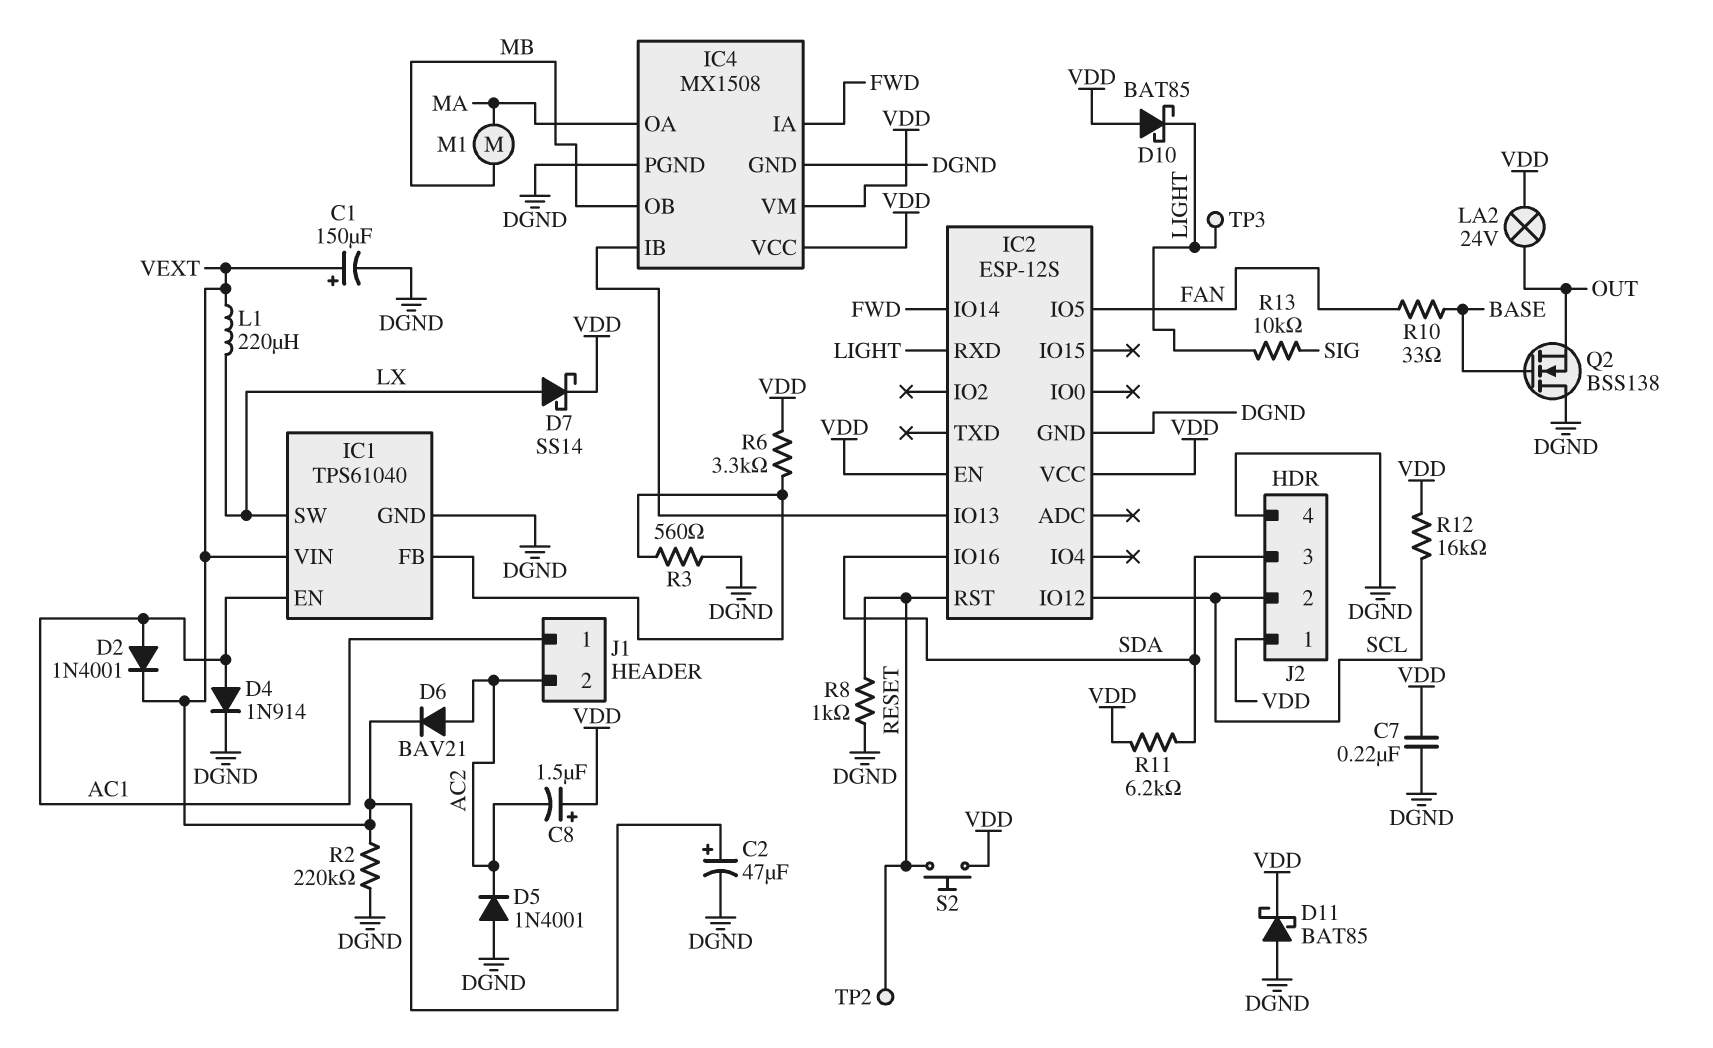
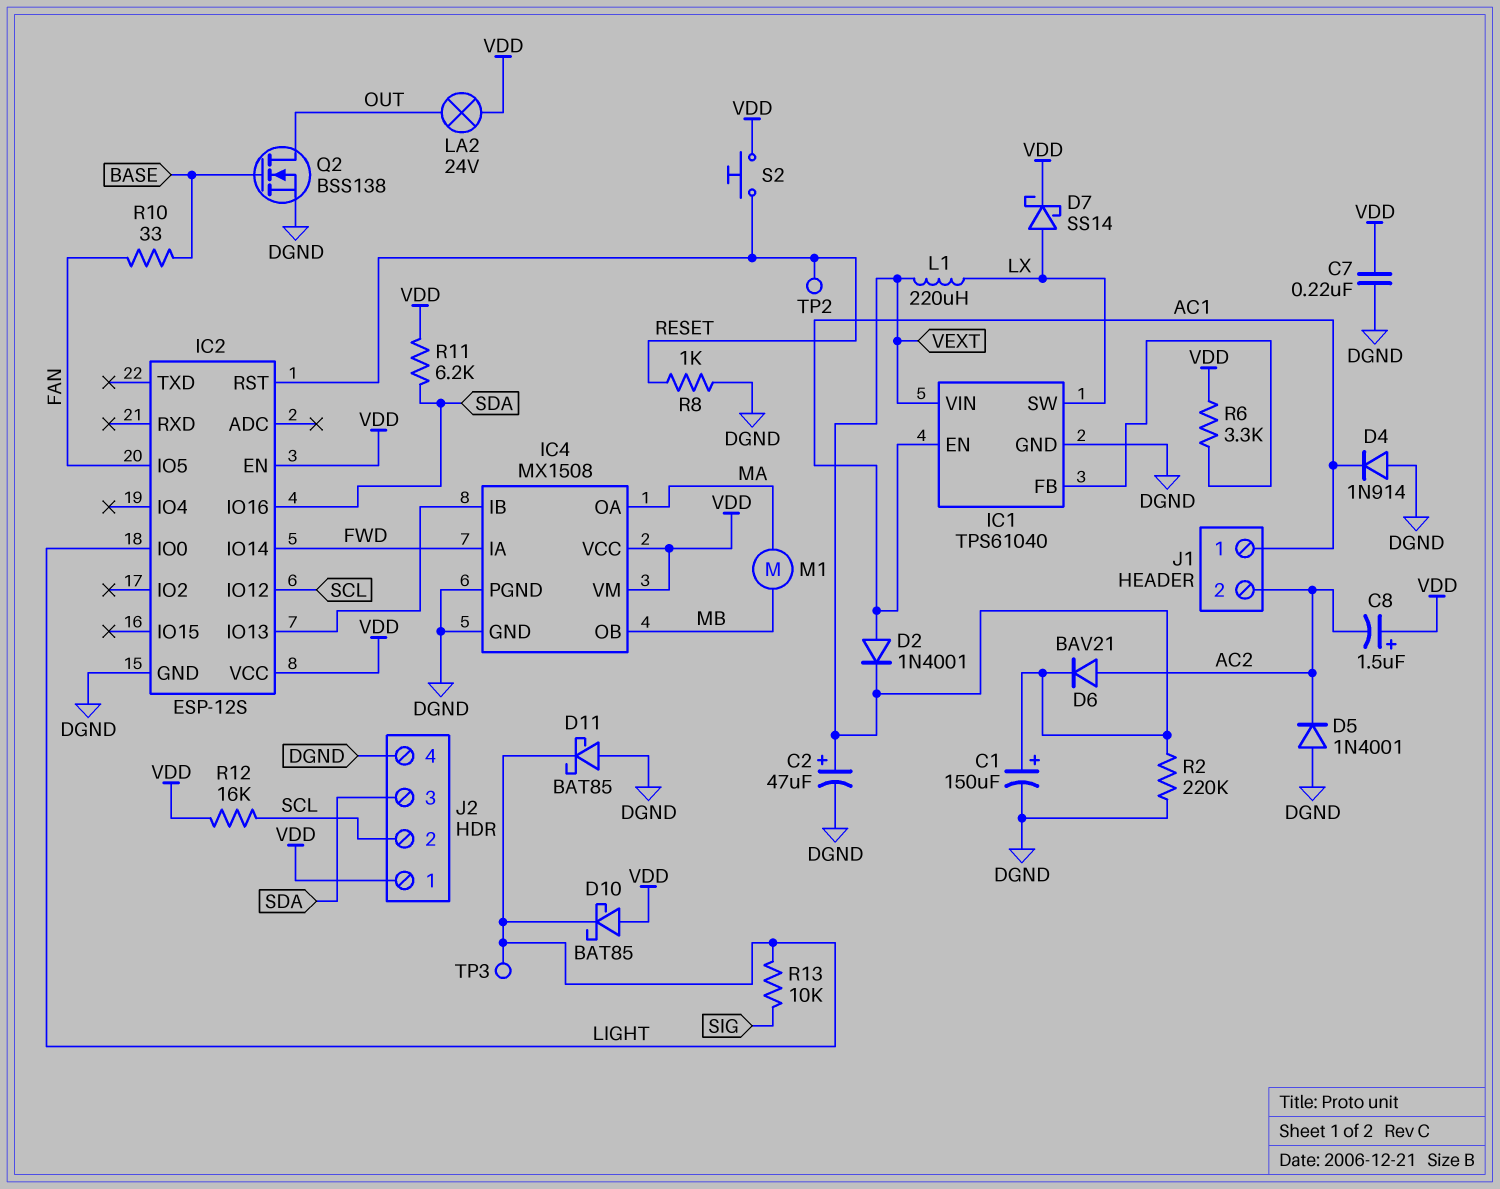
D4: diode 1N914 (A AC1, K DGND) -> diode 1N914 (A DGND, K AC1)
D11: schottky BAT85 (A DGND, K VDD) -> schottky BAT85 (A DGND, K LIGHT)
IC2 pin IO0: none -> LIGHT
IC2 pin RXD: LIGHT -> none
Q2: NMOS BSS138 (G BASE, D DGND, S OUT) -> NMOS BSS138 (G BASE, D OUT, S DGND)
R3: 560 (DGND, IC1/FB) -> none

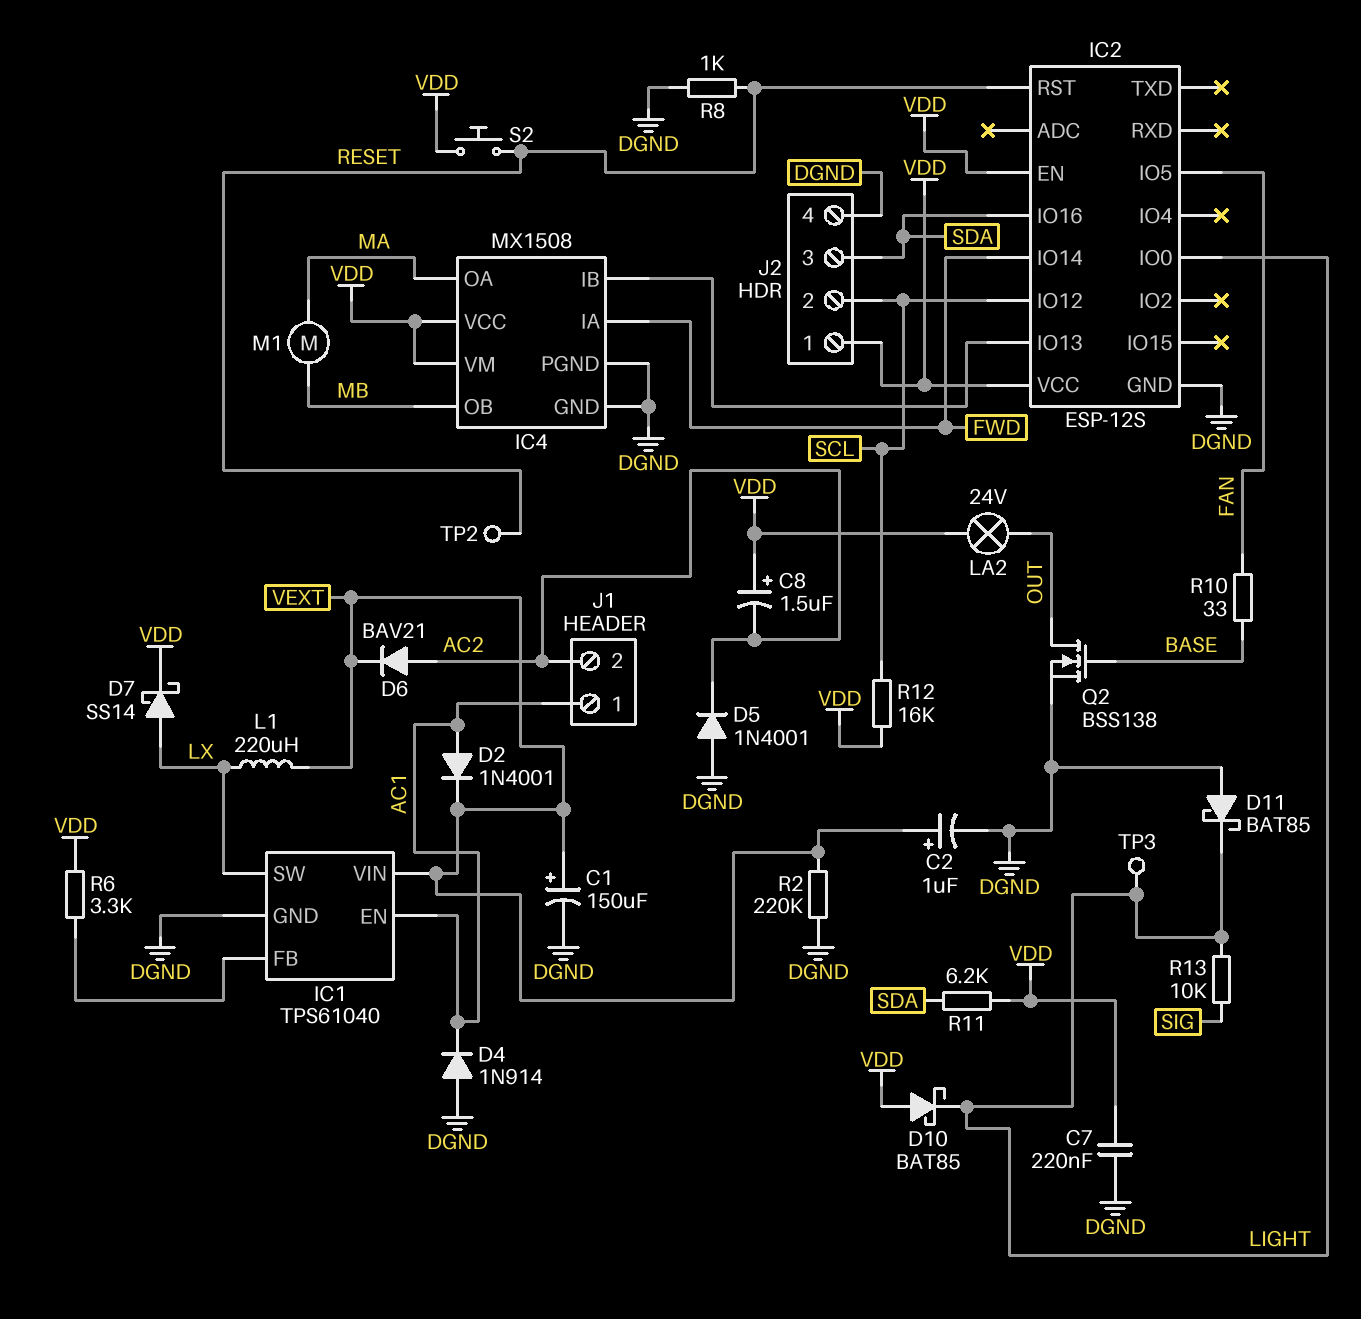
C2: 47uF (plus VEXT, minus DGND) -> 1uF (plus VEXT, minus DGND)

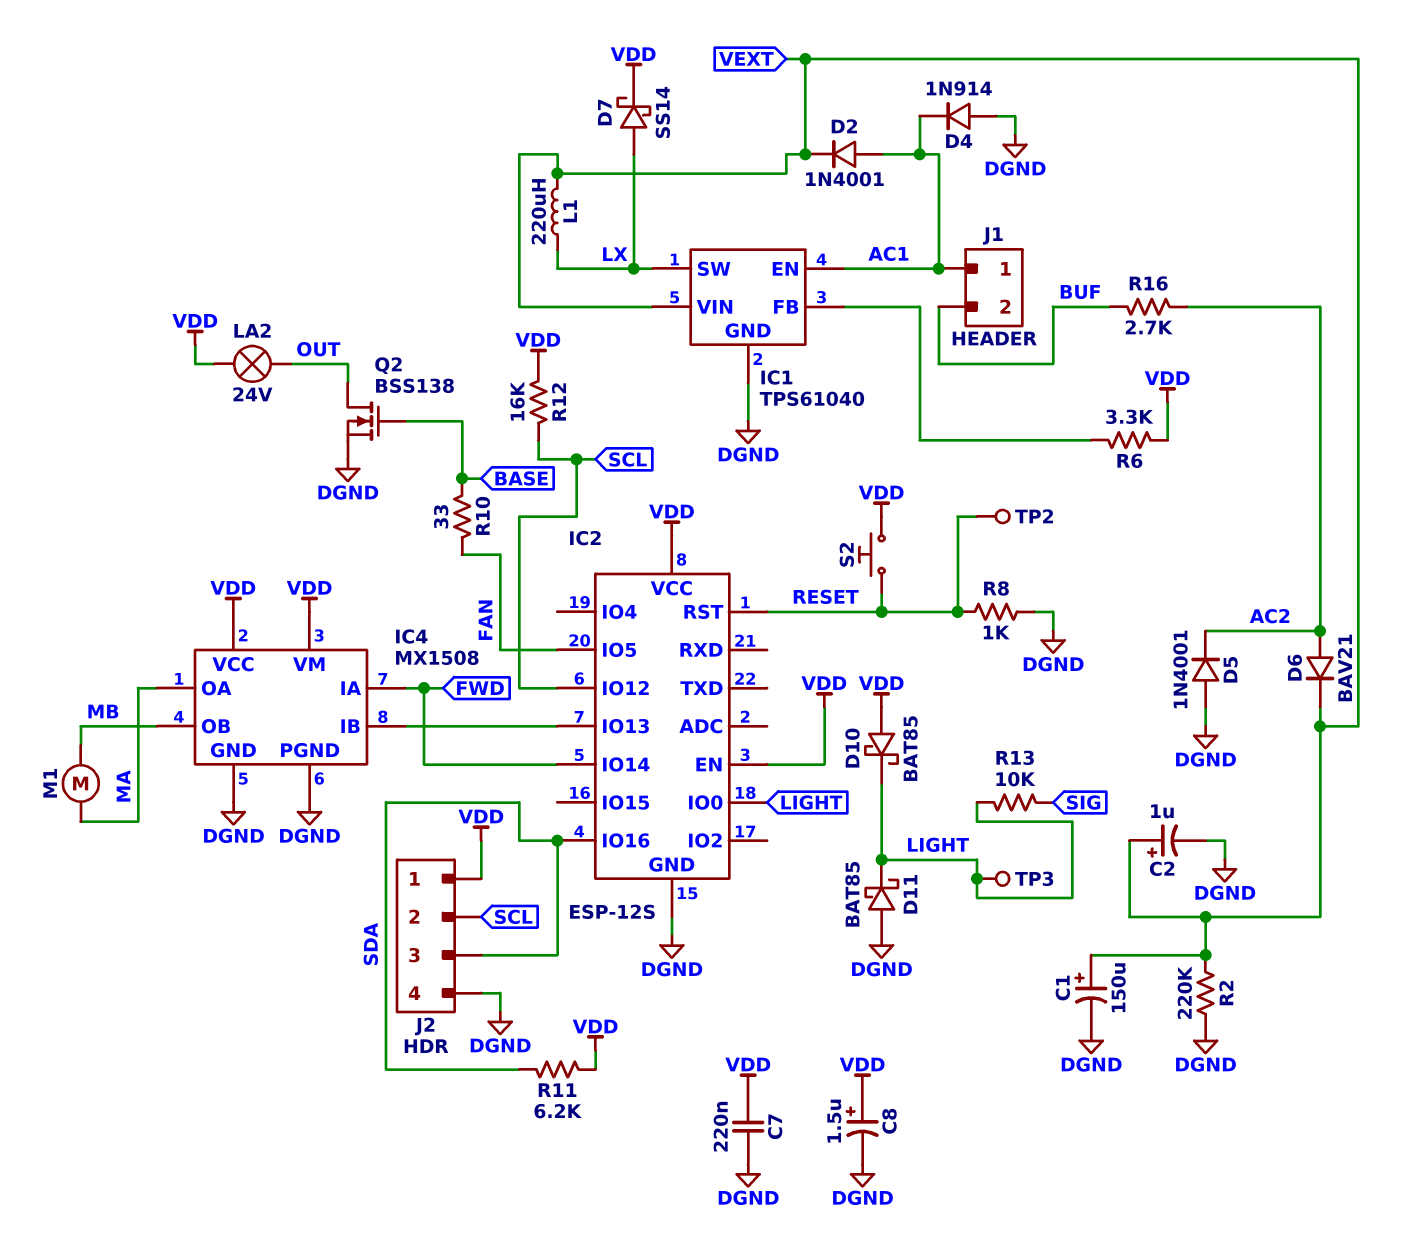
C8: 1.5uF (plus VDD, minus AC2) -> 1.5uF (plus VDD, minus DGND)
J1 pin 2: AC2 -> BUF
R16: none -> 2.7k (AC2, BUF)

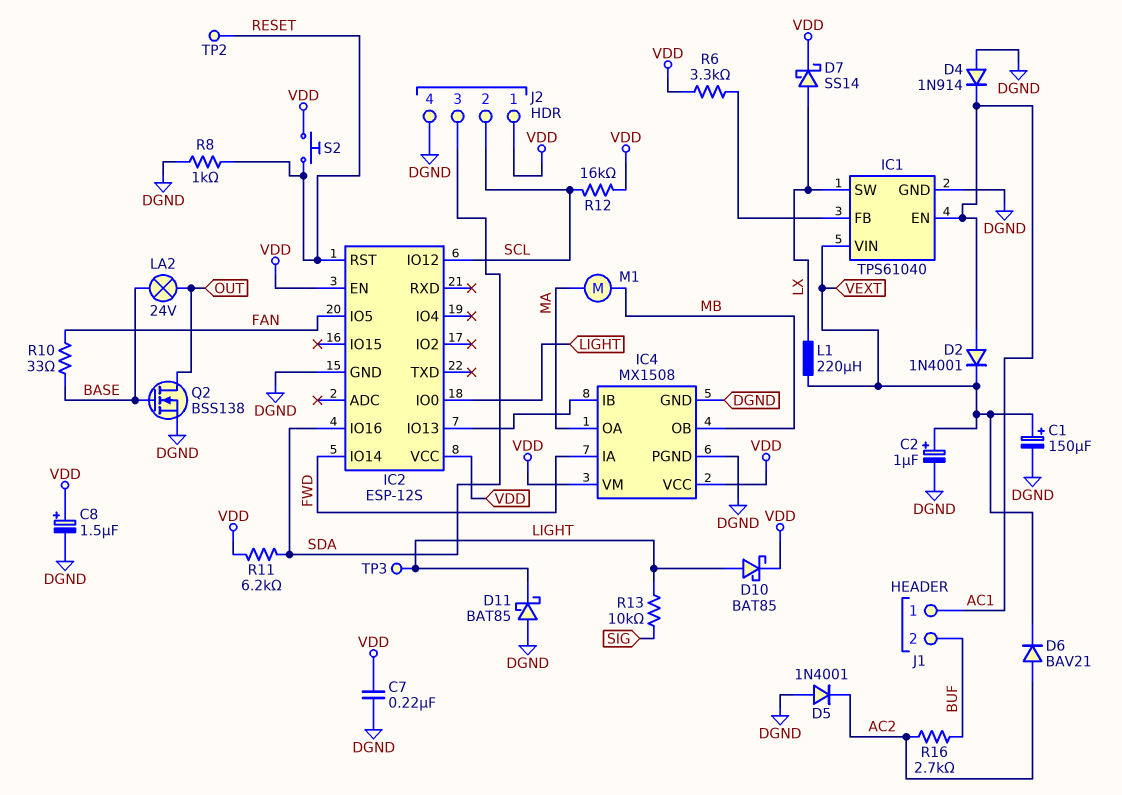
D10: schottky BAT85 (A VDD, K LIGHT) -> schottky BAT85 (A LIGHT, K VDD)
LA2: lamp 24V (OUT, VDD) -> lamp 24V (BASE, OUT)
R2: 220k (DGND, VEXT) -> none

